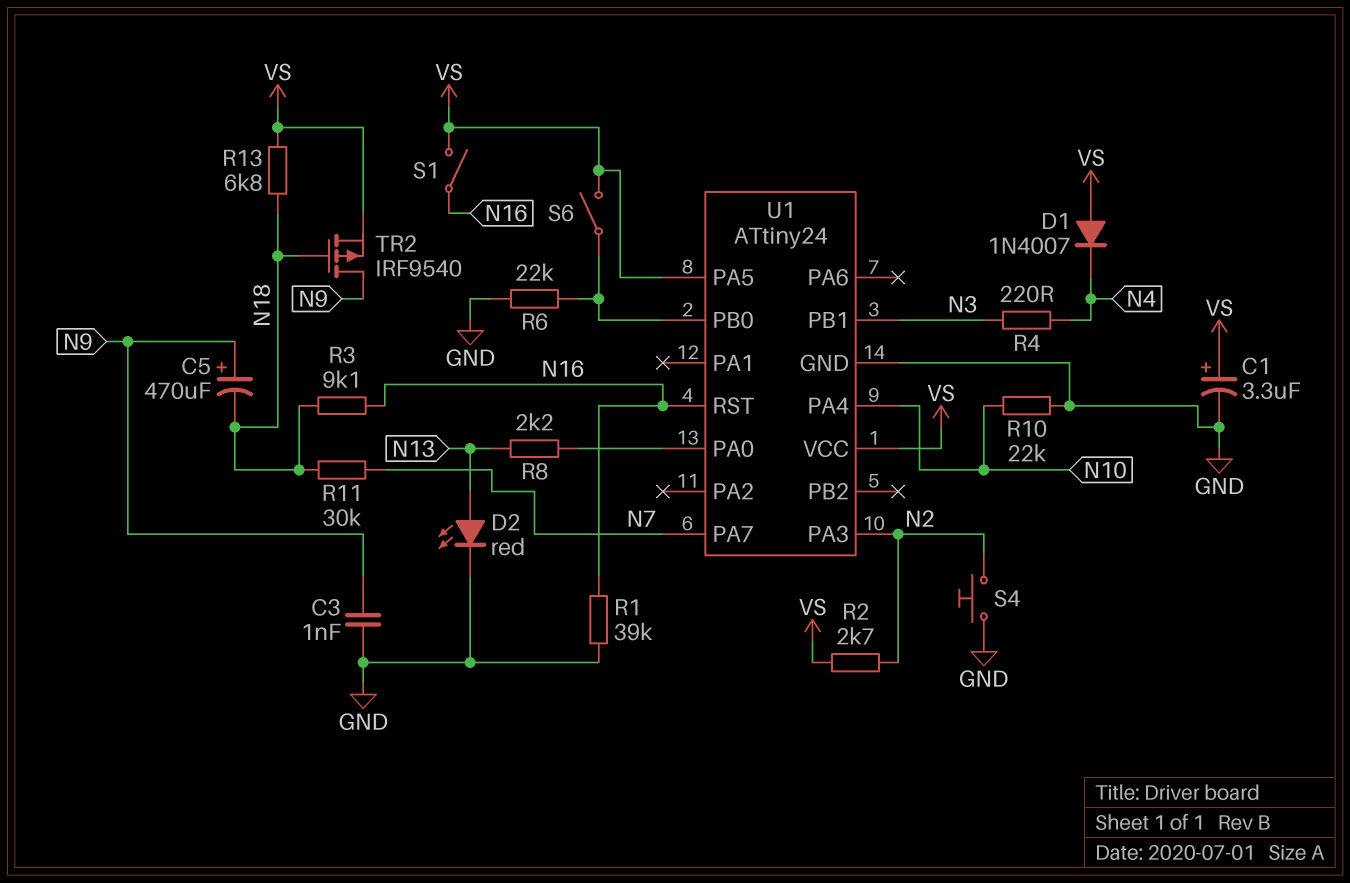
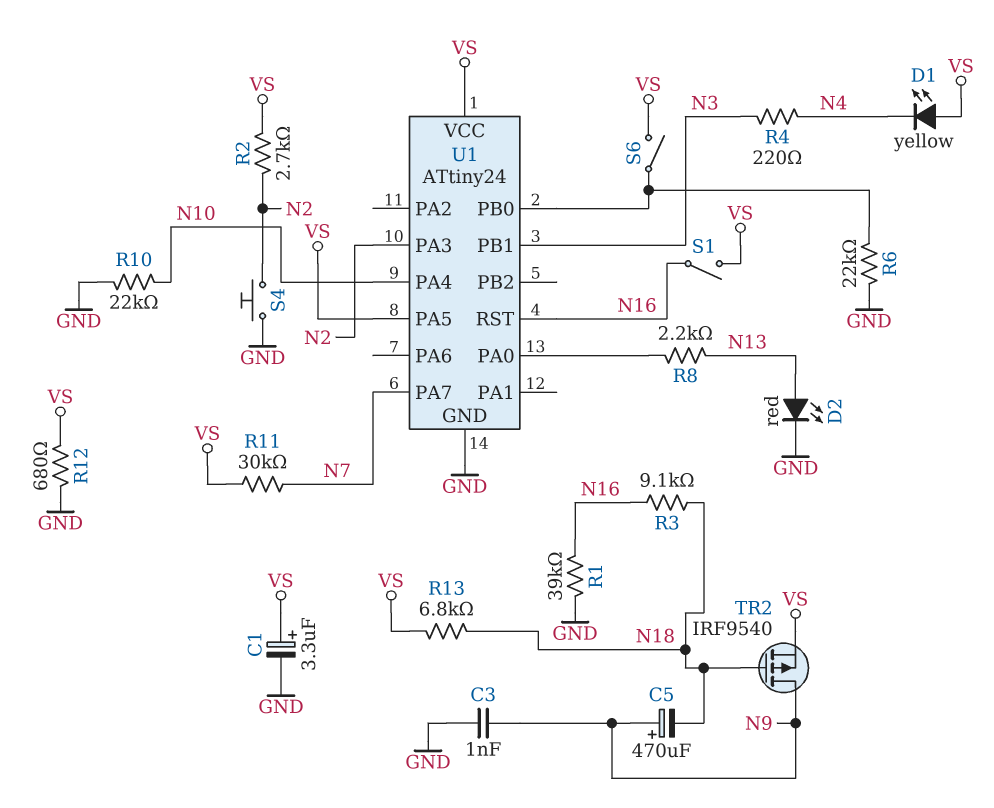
D1: diode 1N4007 (A VS, K N4) -> LED yellow (A VS, K N4)
R11: 30k (N7, N18) -> 30k (N7, VS)
R12: none -> 680 (GND, VS)

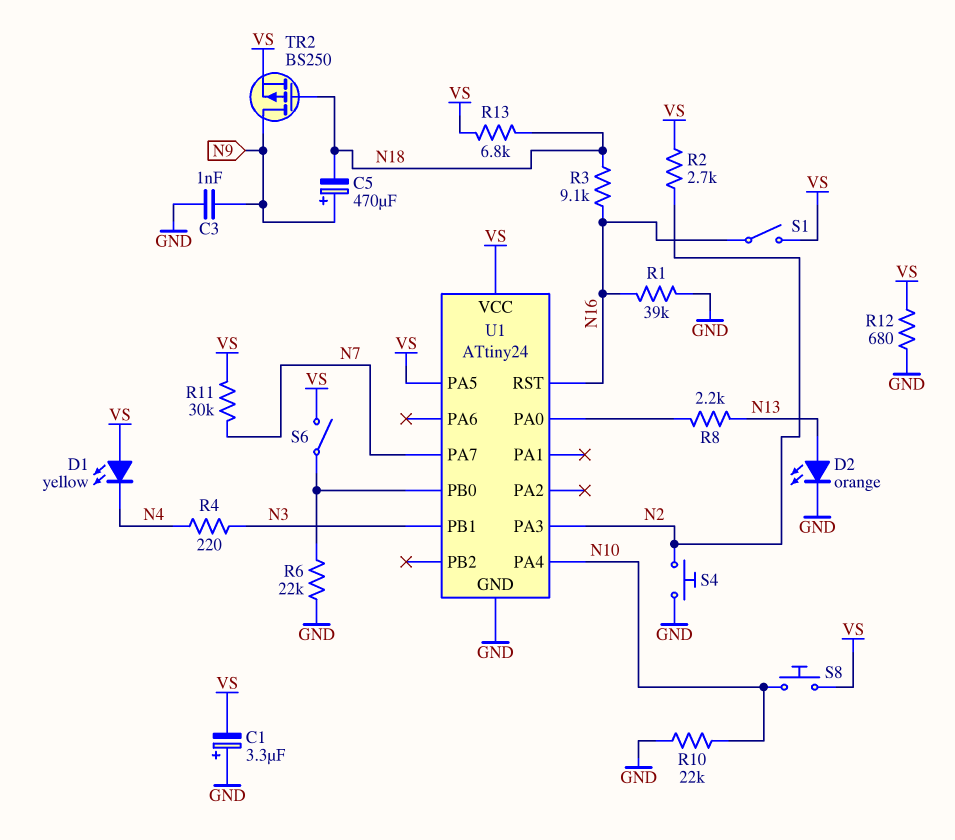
C1: 3.3uF (plus VS, minus GND) -> 3.3uF (plus GND, minus VS)
D2: LED red (A N13, K GND) -> LED orange (A N13, K GND)
S8: none -> button (N10, VS)
TR2: PMOS IRF9540 (G N18, D N9, S VS) -> PMOS BS250 (G N18, D N9, S VS)

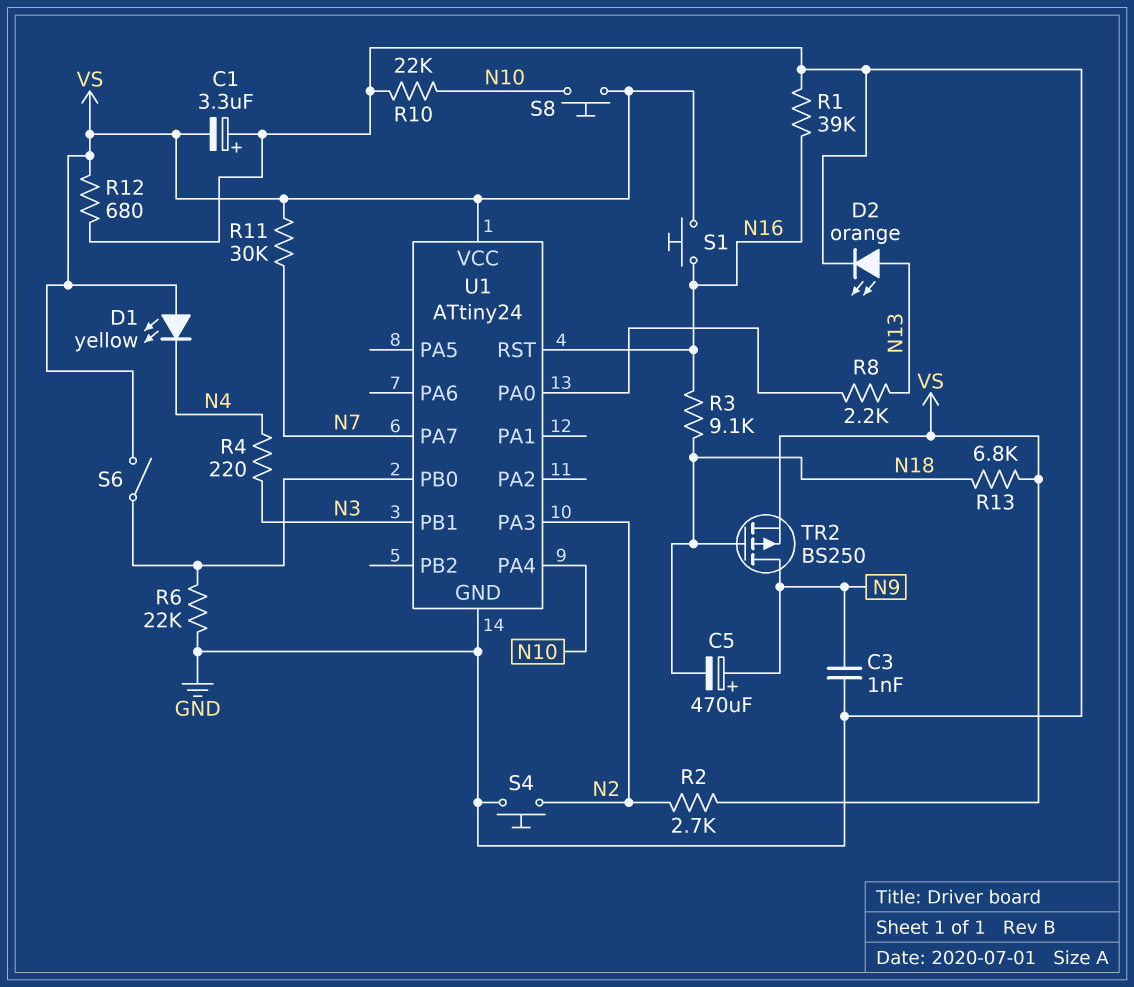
S1: switch (N16, VS) -> button (N16, VS)
U1 pin PA5: VS -> none

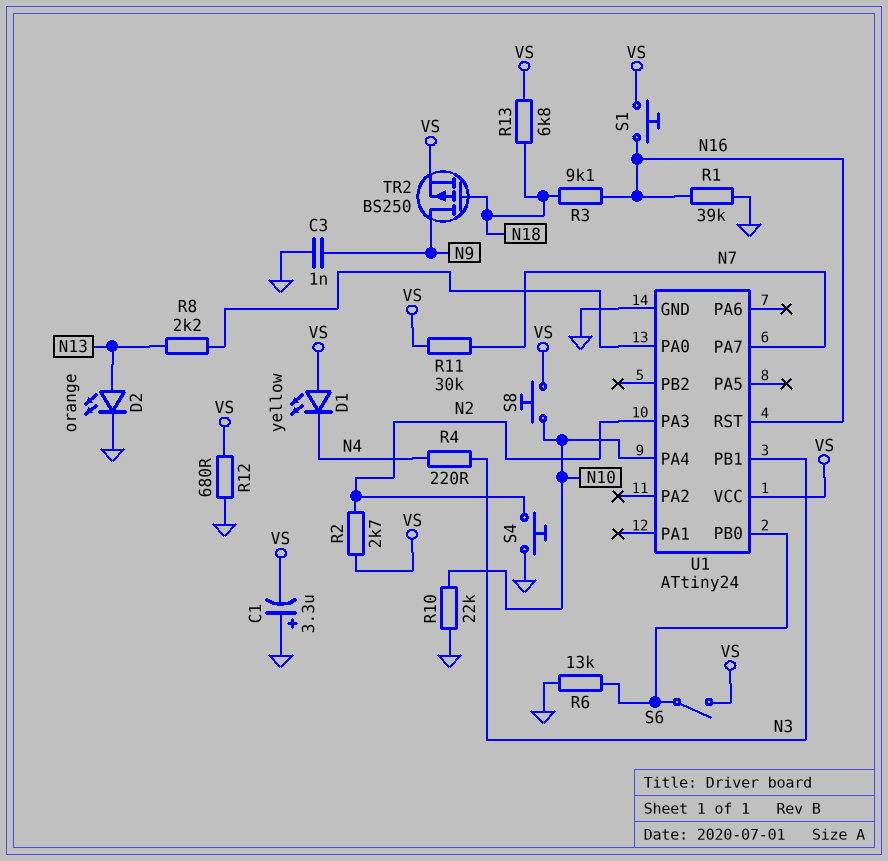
C5: 470uF (plus N9, minus N18) -> none
R6: 22k (GND, U1/PB0) -> 13k (GND, U1/PB0)

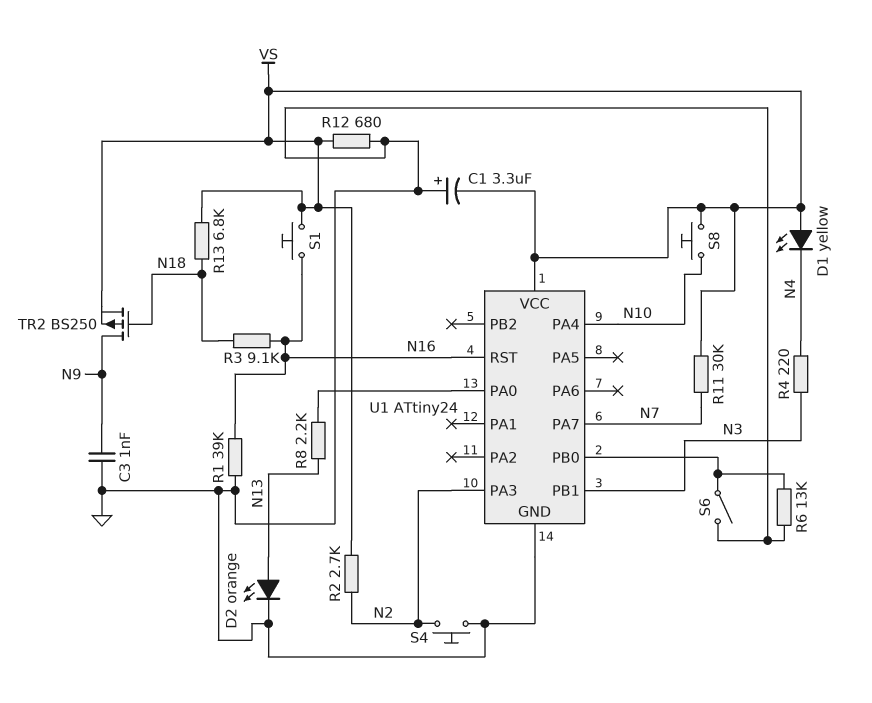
R10: 22k (GND, N10) -> none
S6: switch (U1/PB0, VS) -> switch (GND, U1/PB0)

